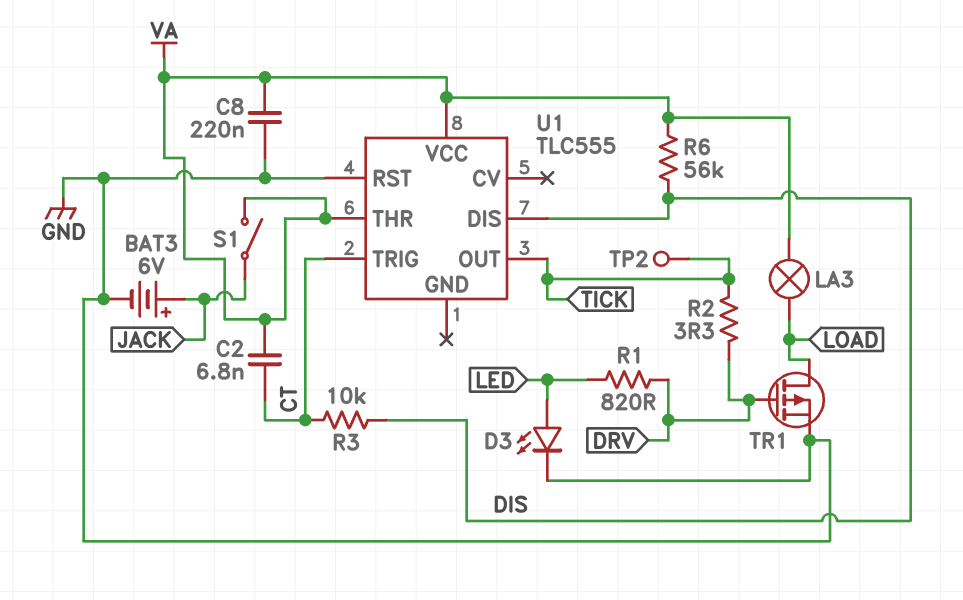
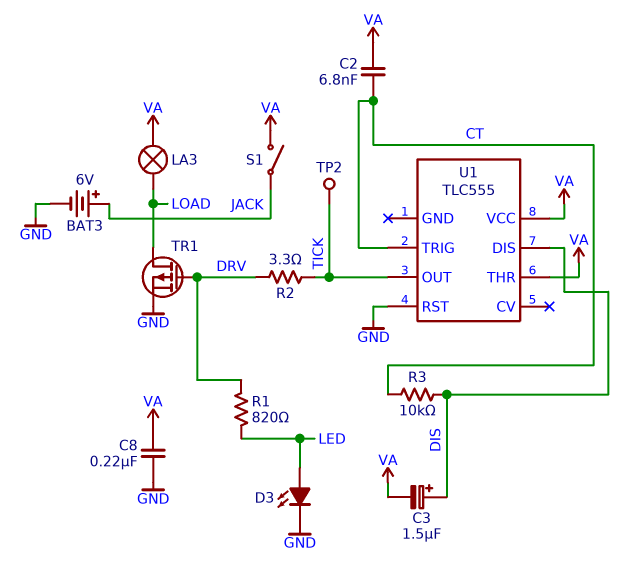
C3: none -> 1.5uF (plus DIS, minus VA)
R6: 56k (DIS, VA) -> none

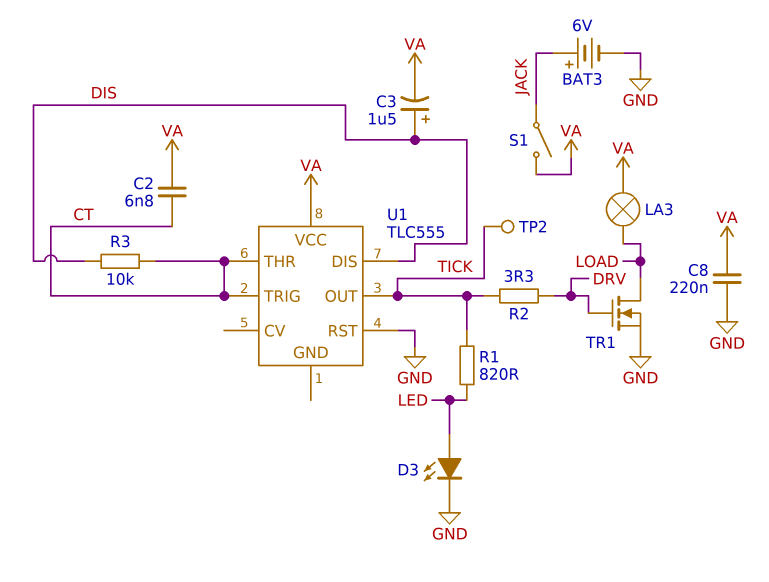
R1: 820 (DRV, LED) -> 820 (LED, TICK)
TR1: PMOS (G DRV, D LOAD, S GND) -> NMOS (G DRV, D LOAD, S GND)
U1 pin THR: VA -> CT

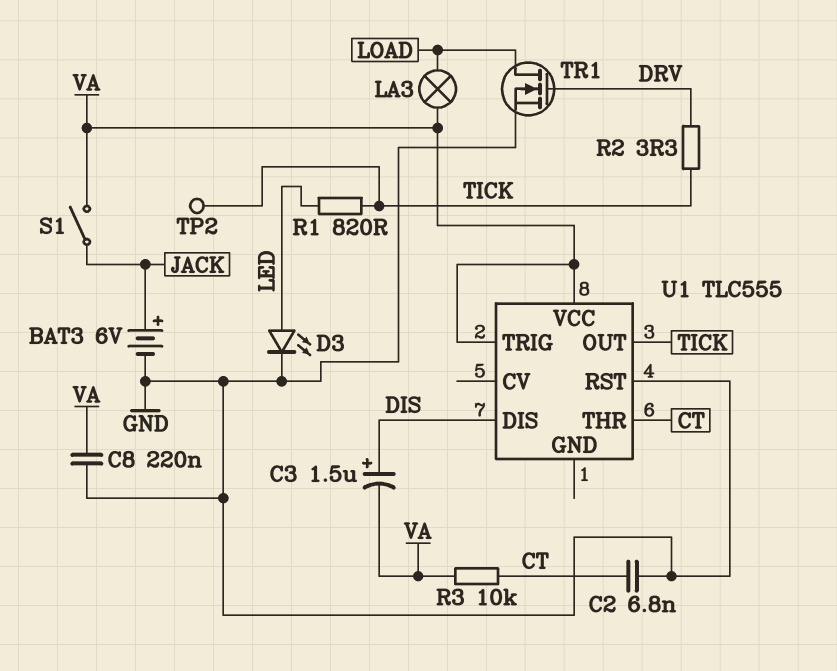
C2: 6.8nF (CT, VA) -> 6.8nF (CT, GND)
R3: 10k (CT, DIS) -> 10k (CT, VA)
U1 pin TRIG: CT -> VA

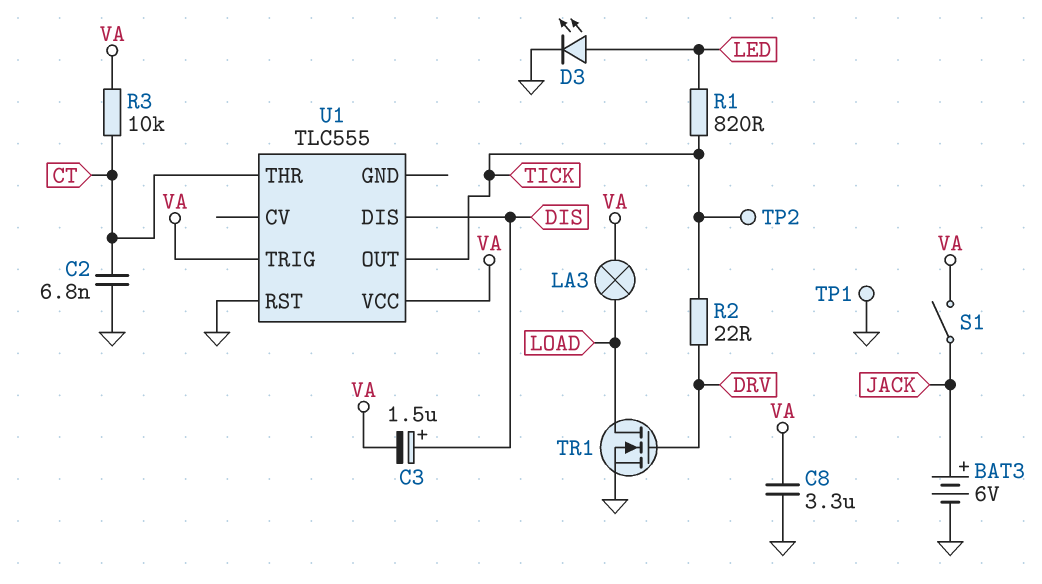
C8: 220nF (GND, VA) -> 3.3uF (GND, VA)
R2: 3.3 (DRV, TICK) -> 22 (DRV, TICK)
TP1: none -> test point (GND)

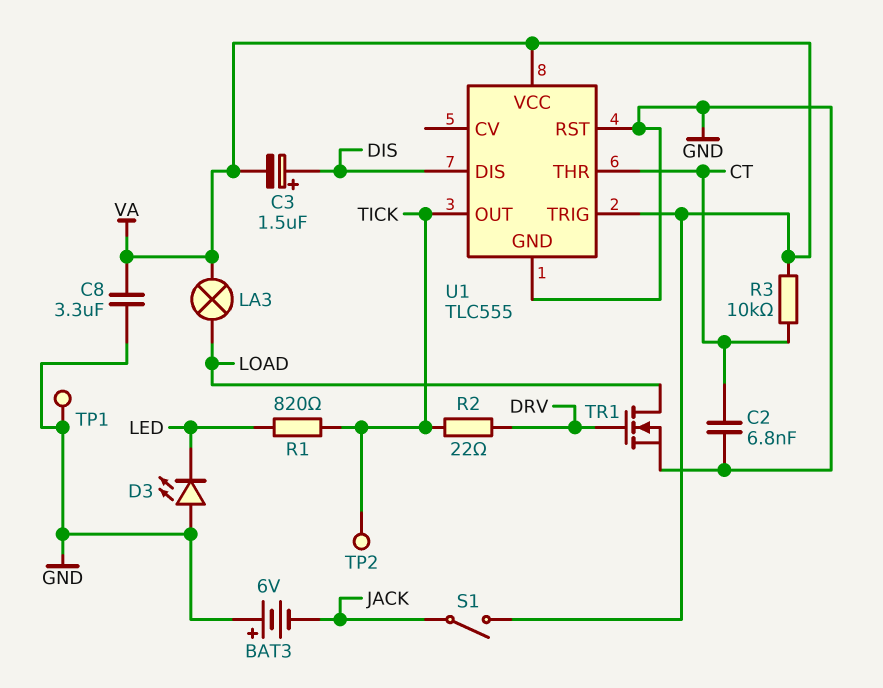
BAT3: 6V (plus JACK, minus GND) -> 6V (plus GND, minus JACK)
D3: LED (A LED, K GND) -> LED (A GND, K LED)
U1 pin GND: none -> GND

